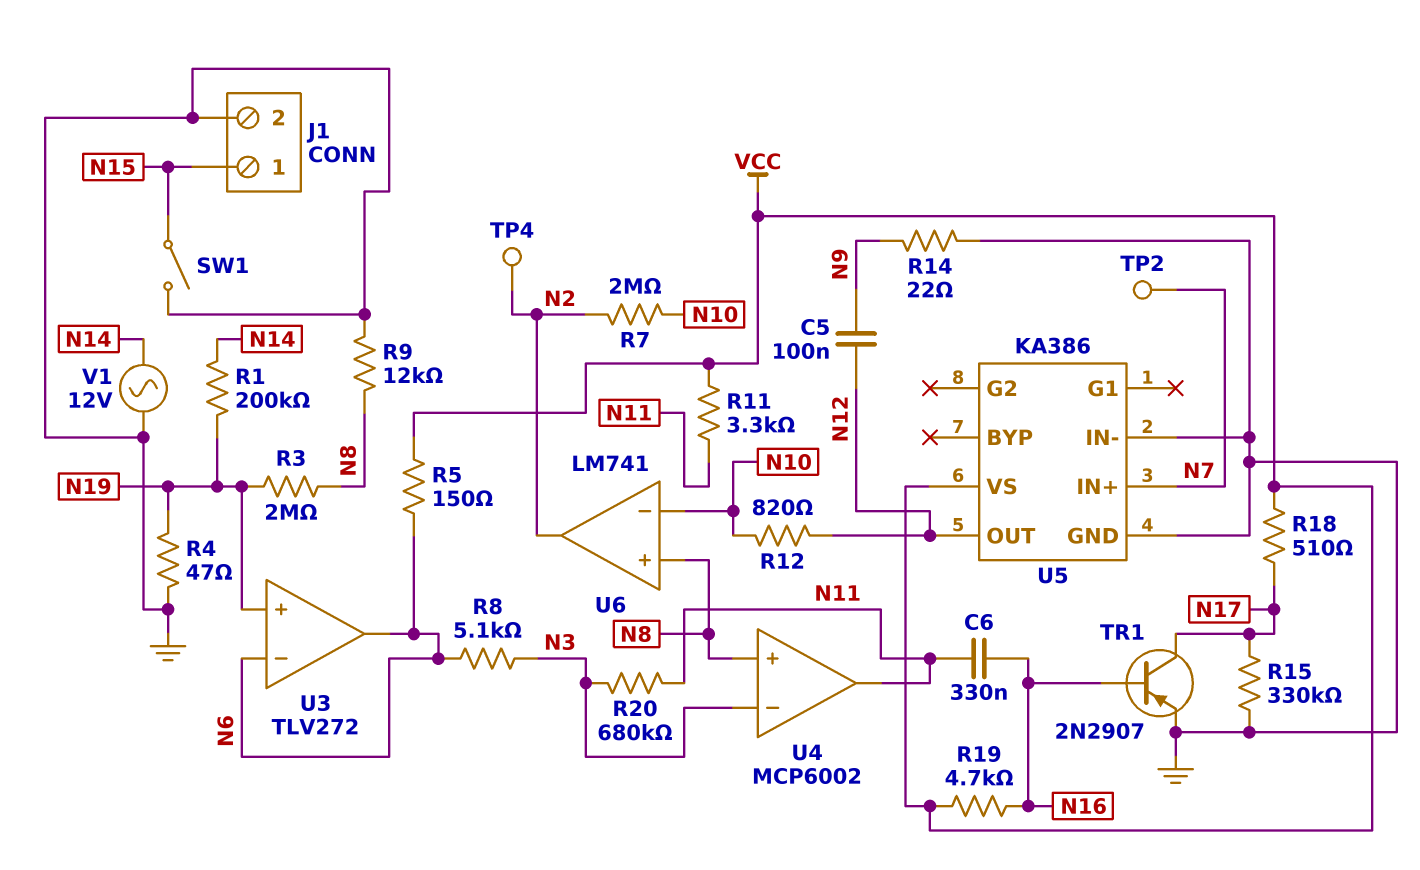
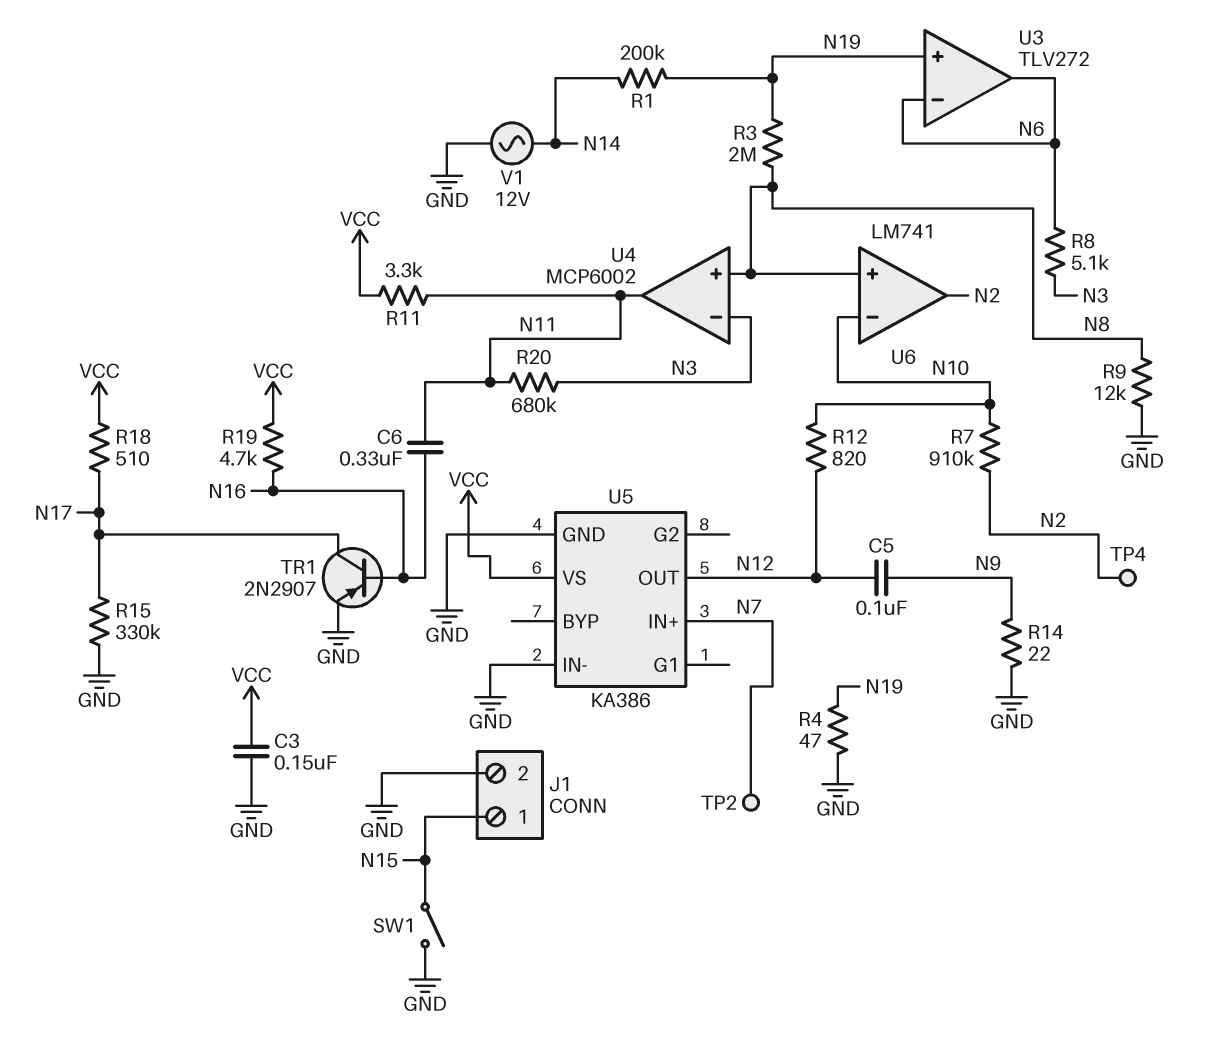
C3: none -> 150nF (GND, VCC)
R5: 150 (N6, VCC) -> none
R7: 2M (N2, N10) -> 910k (N2, N10)

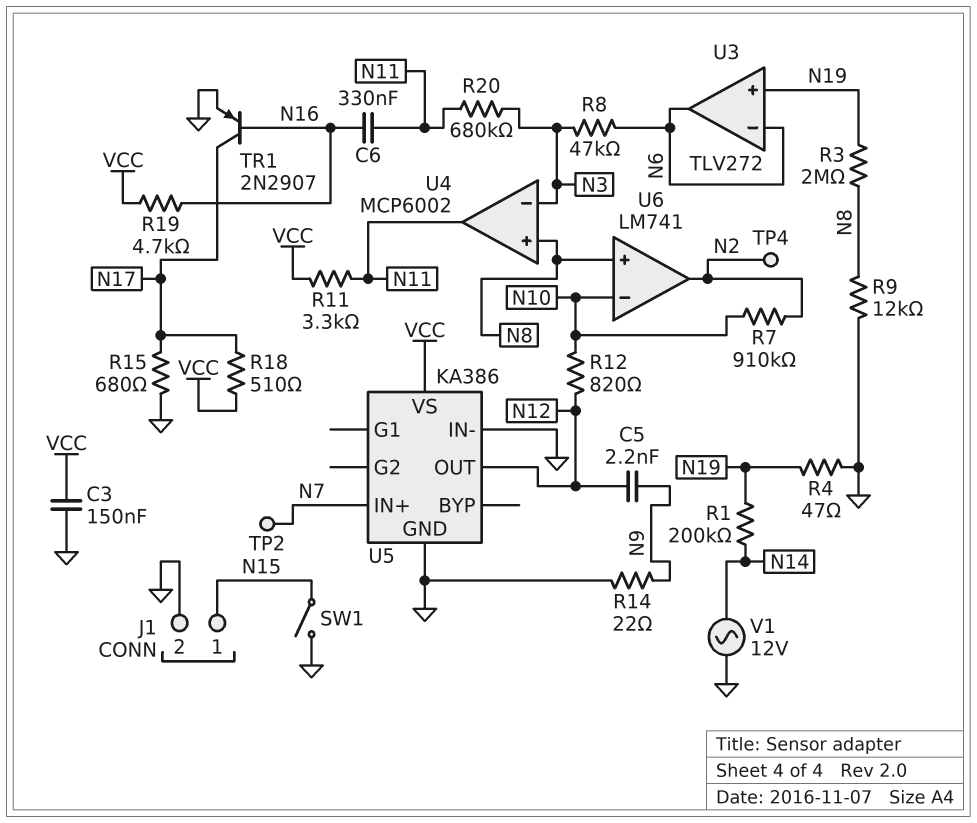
C5: 100nF (N9, N12) -> 2.2nF (N9, N12)
R8: 5.1k (N3, N6) -> 47k (N3, N6)
R15: 330k (GND, N17) -> 680 (GND, N17)

